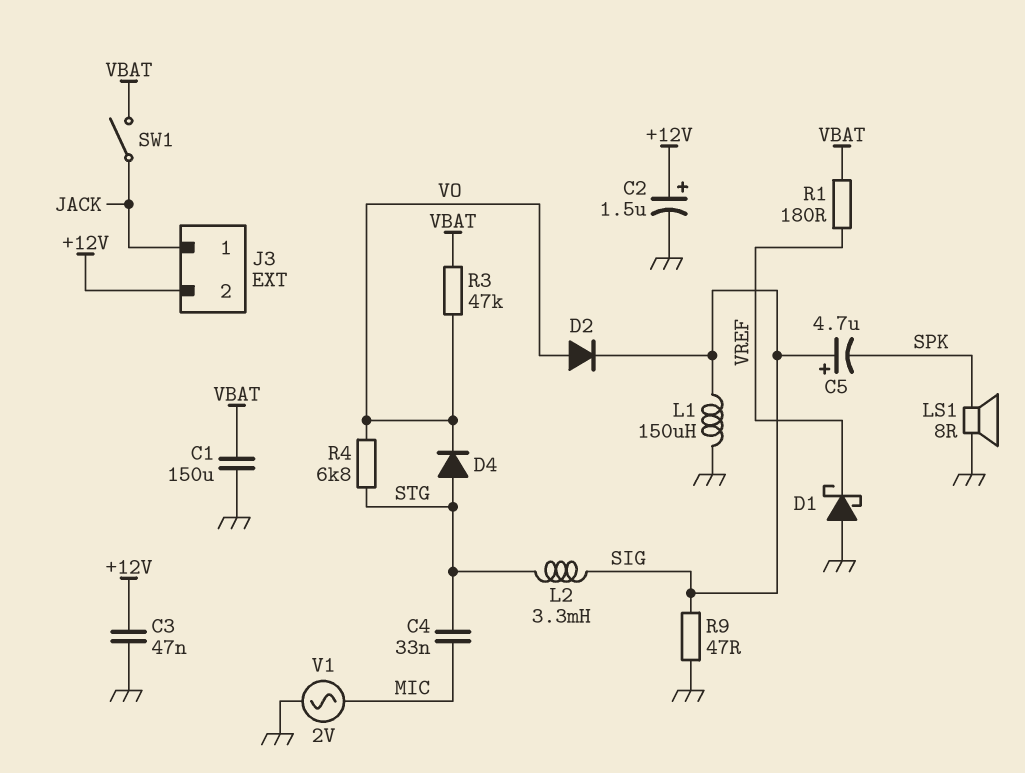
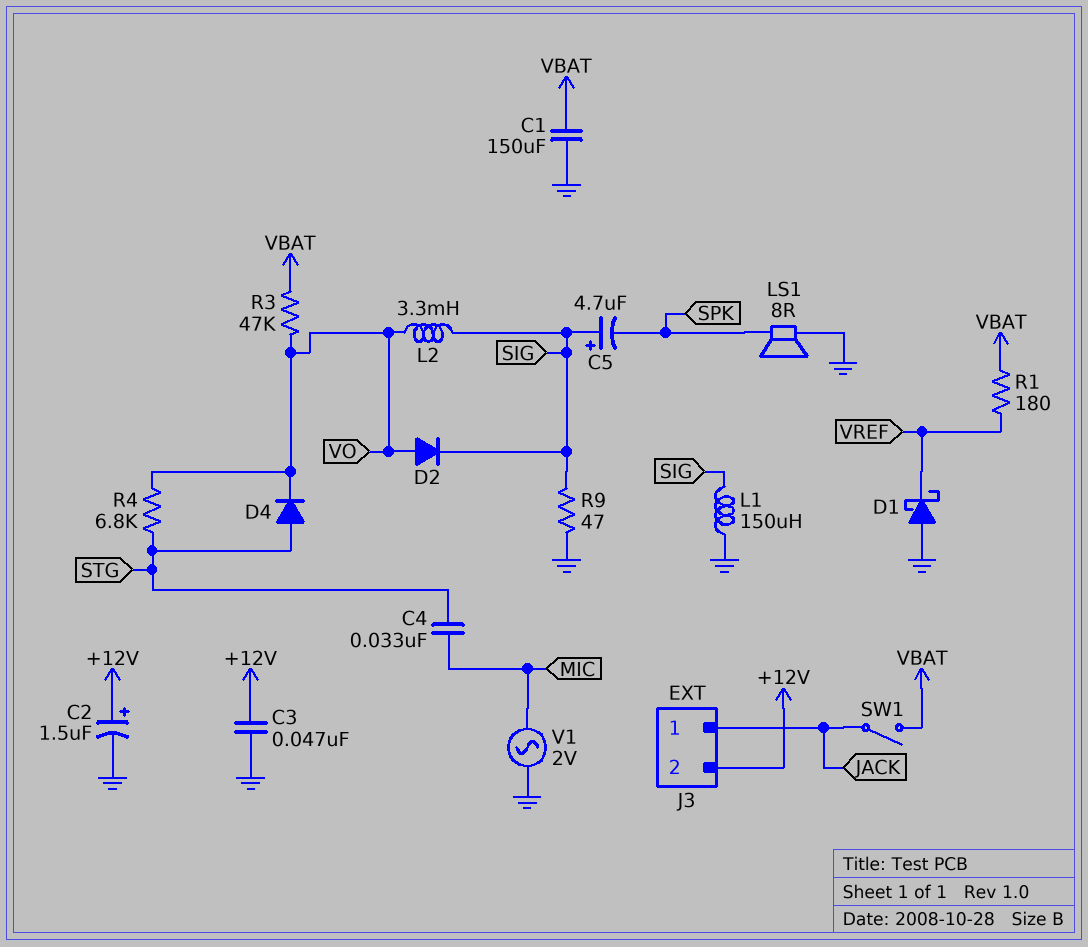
L2: 3.3mH (SIG, STG) -> 3.3mH (SIG, VO)

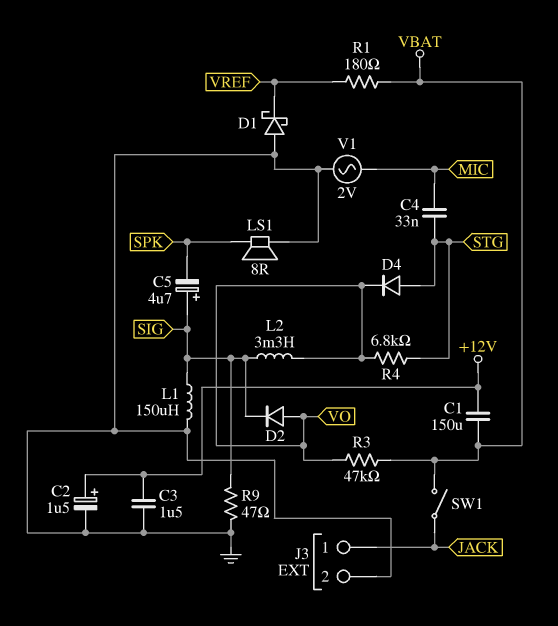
C1: 150uF (GND, VBAT) -> 150uF (+12V, VBAT)
C3: 47nF (+12V, GND) -> 1.5uF (+12V, GND)
J3 pin 2: +12V -> GND

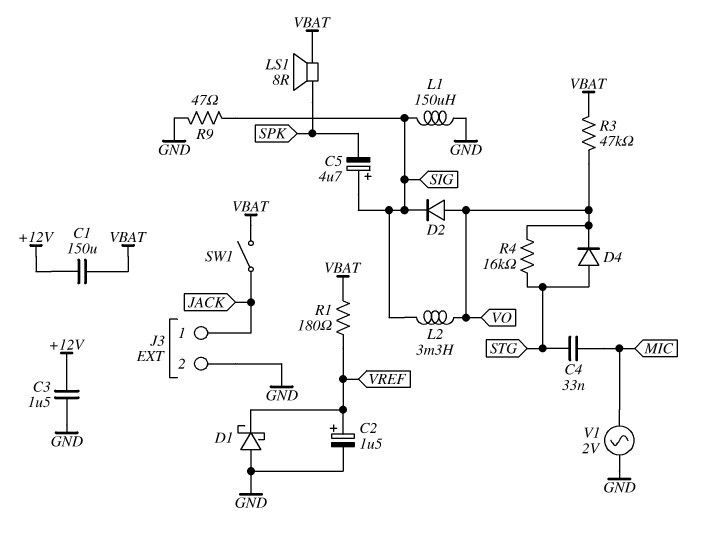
C2: 1.5uF (plus +12V, minus GND) -> 1.5uF (plus VREF, minus GND)
LS1: speaker 8R (GND, SPK) -> speaker 8R (SPK, VBAT)
R4: 6.8k (STG, VO) -> 16k (STG, VO)

